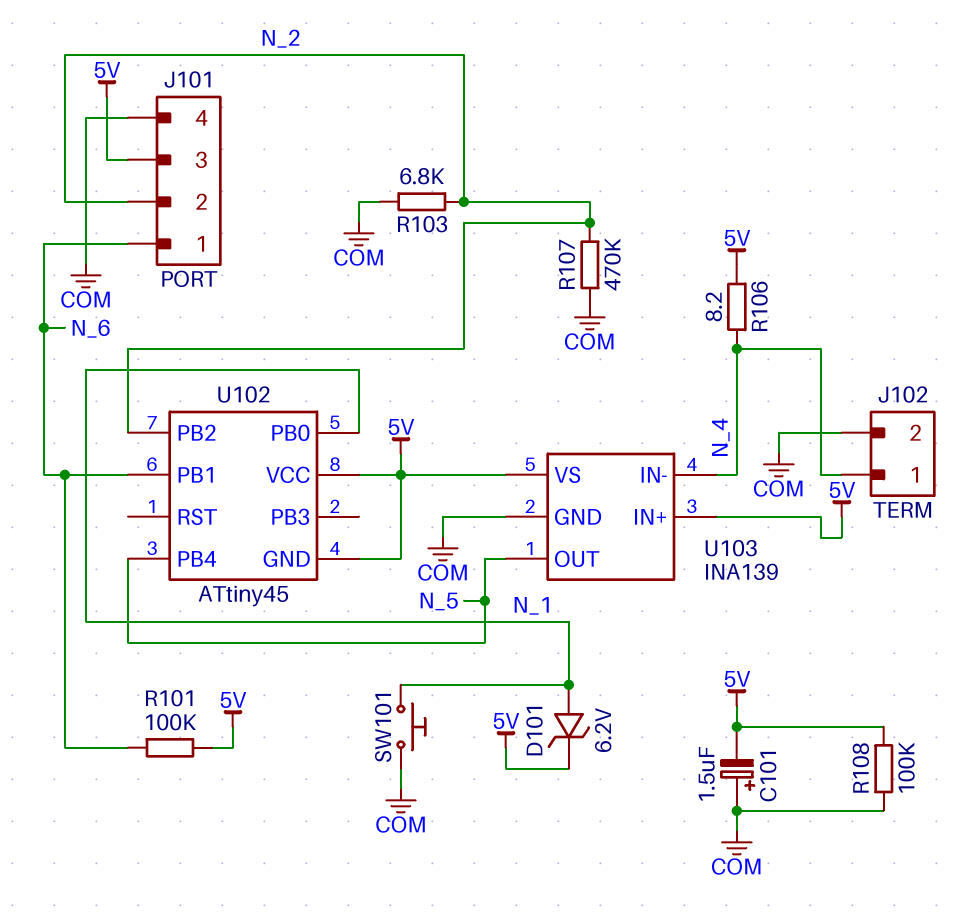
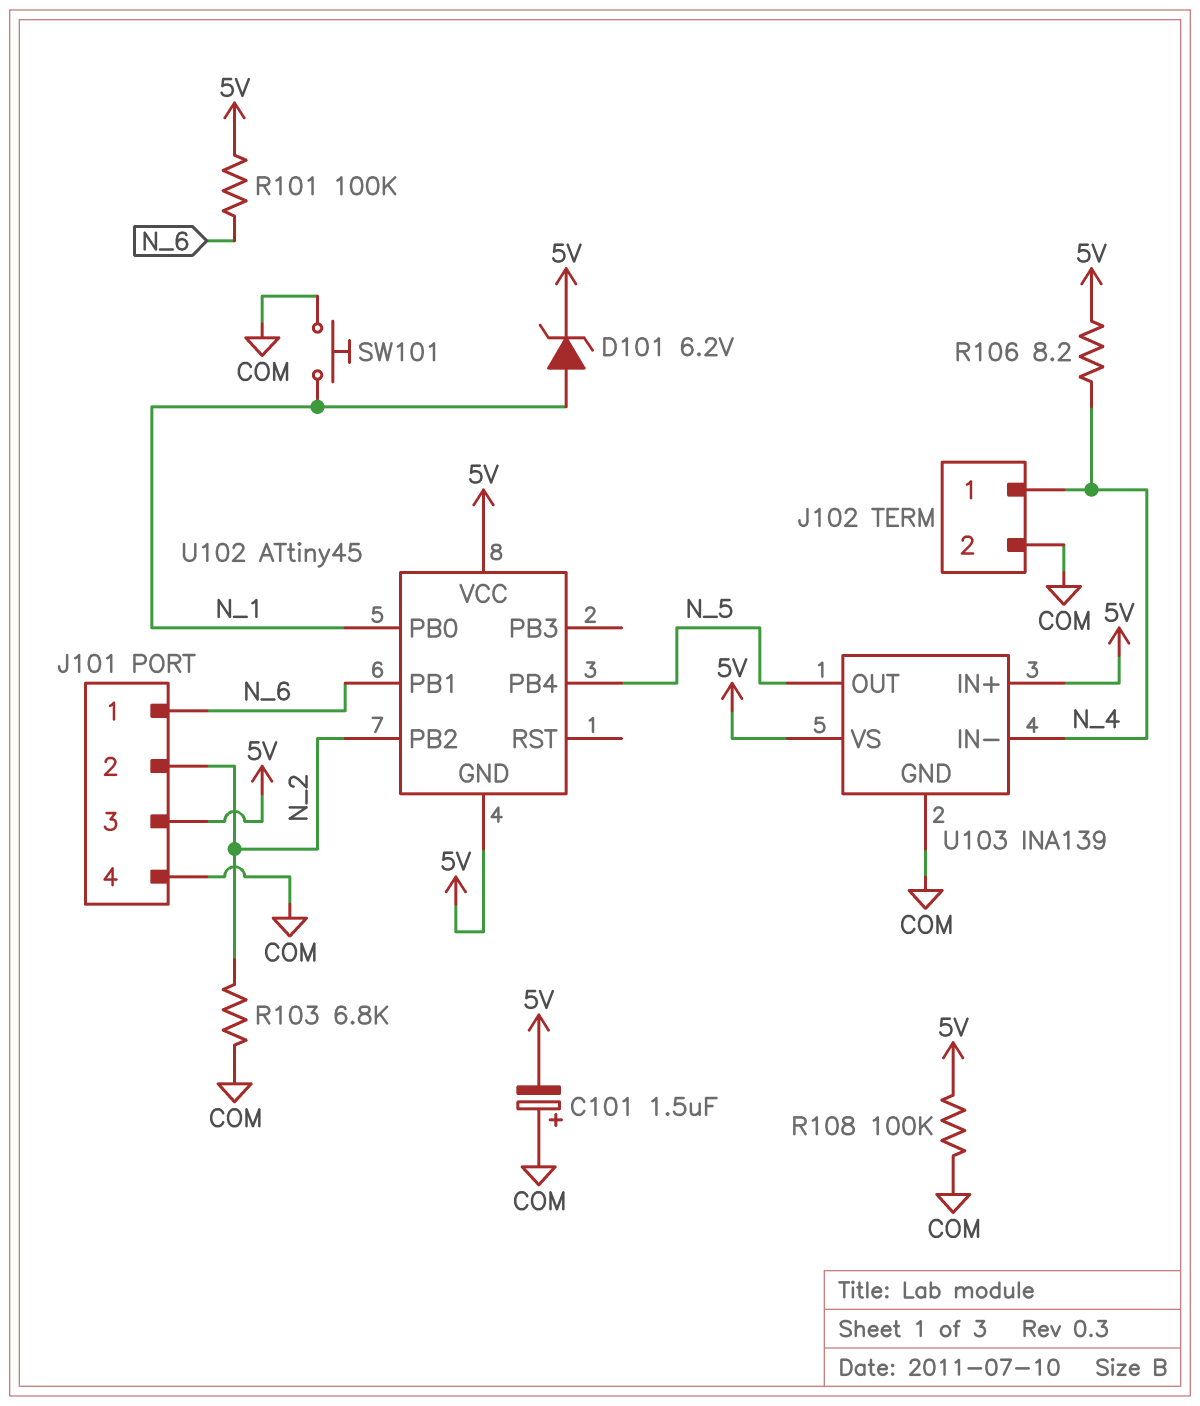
R107: 470k (COM, N_2) -> none

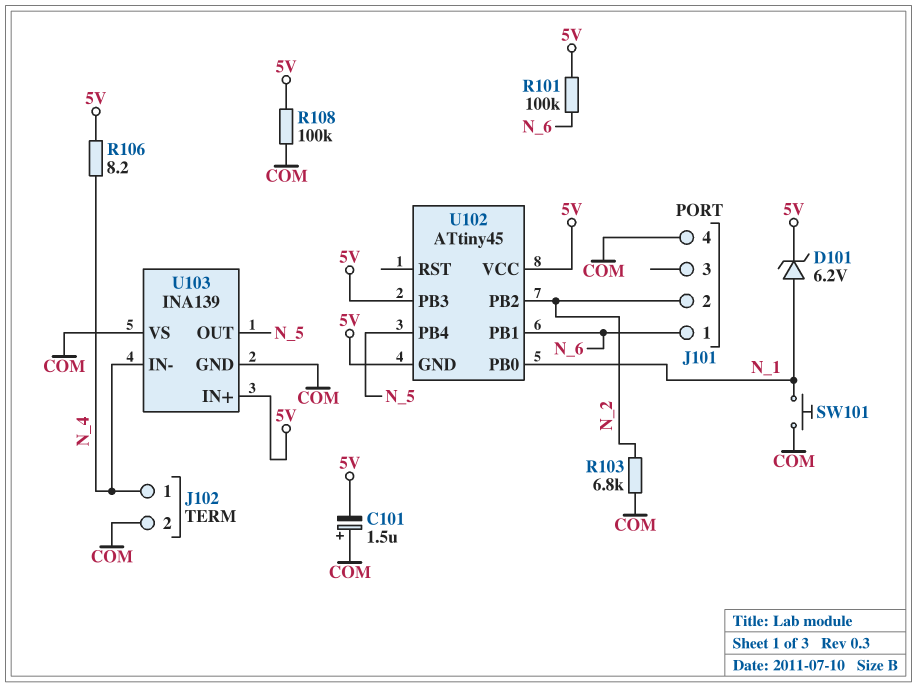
J101 pin 3: 5V -> none
U102 pin PB3: none -> 5V
U103 pin VS: 5V -> COM

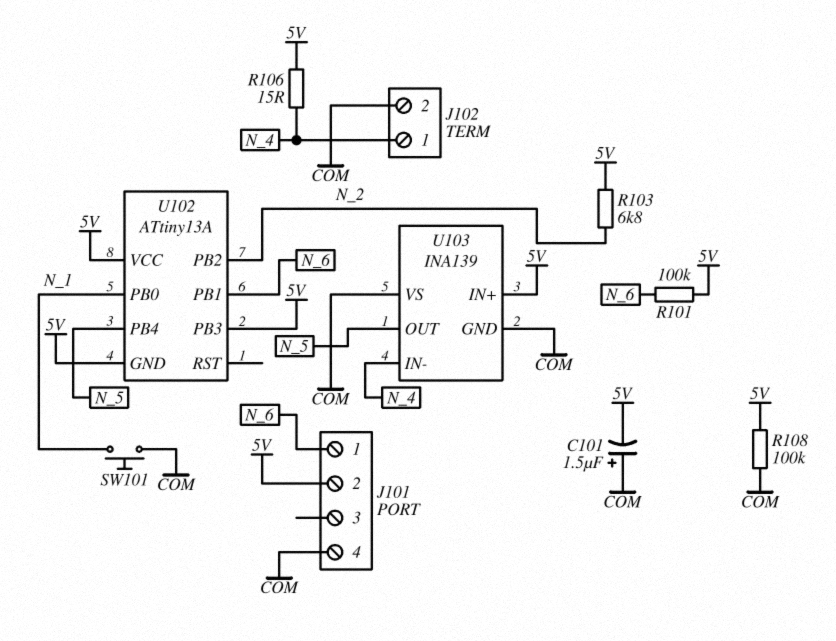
D101: zener 6.2V (A N_1, K 5V) -> none
J101 pin 2: N_2 -> 5V
R103: 6.8k (COM, N_2) -> 6.8k (5V, N_2)
R106: 8.2 (5V, N_4) -> 15 (5V, N_4)
U102: ATtiny45 -> ATtiny13A

